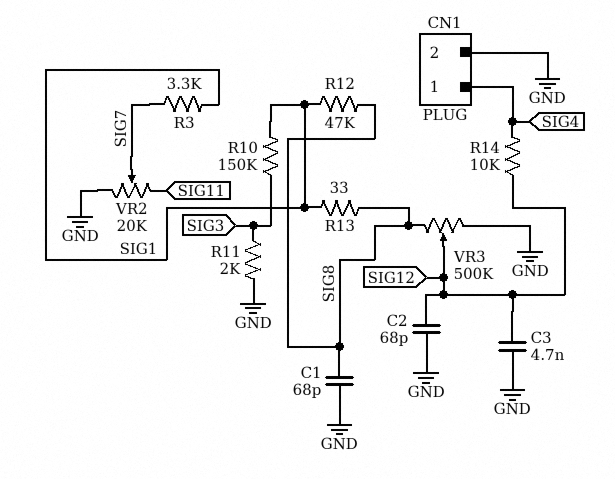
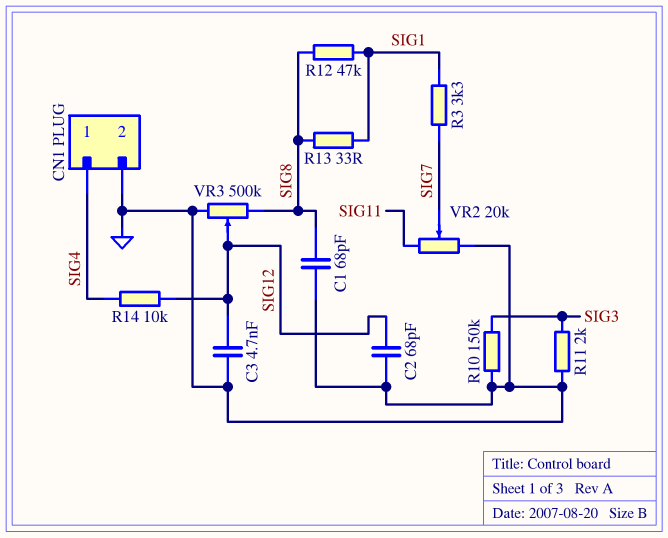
R10: 150k (SIG1, SIG3) -> 150k (GND, SIG3)

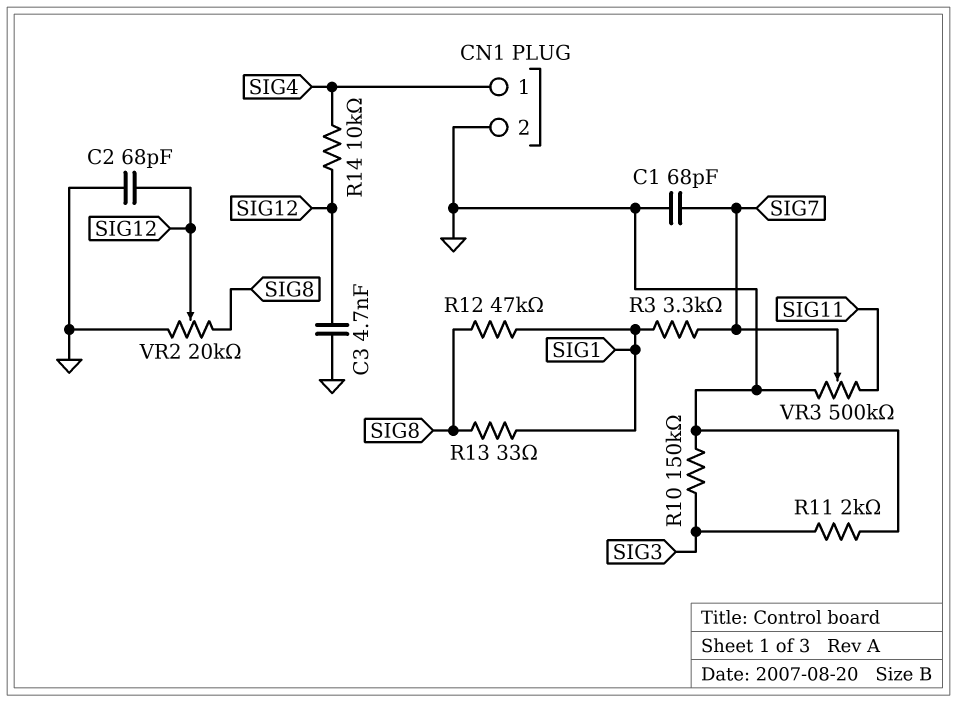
C1: 68pF (GND, SIG8) -> 68pF (GND, SIG7)
VR2: 20k (GND, SIG11, wiper SIG7) -> 20k (GND, SIG8, wiper SIG12)
VR3: 500k (GND, SIG8, wiper SIG12) -> 500k (GND, SIG11, wiper SIG7)

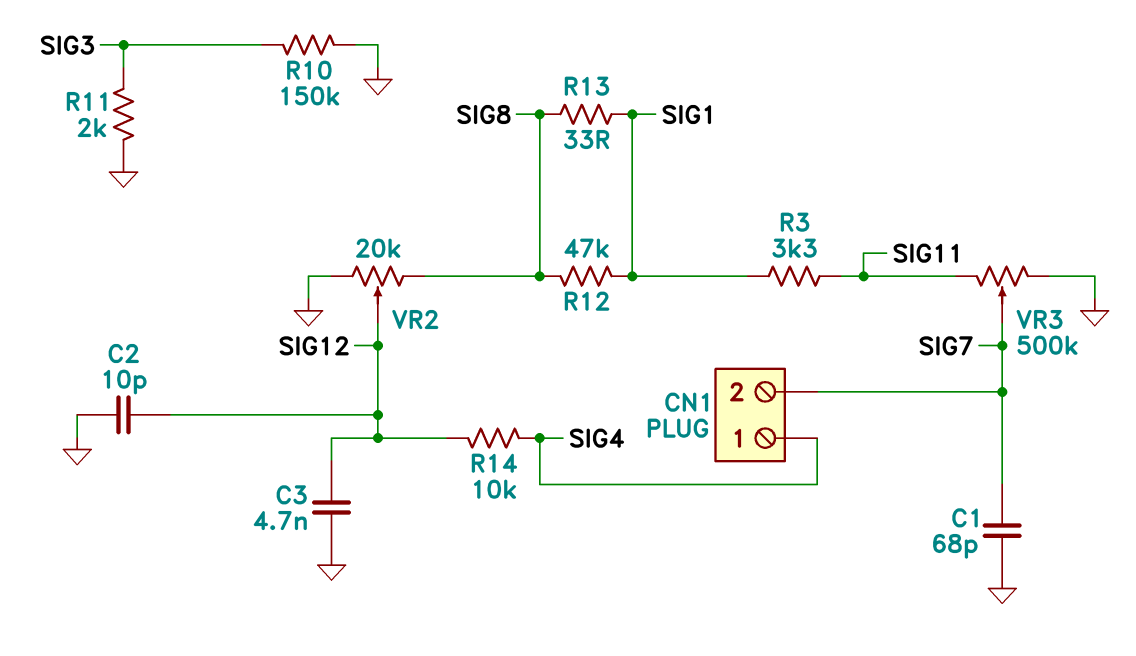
C2: 68pF (GND, SIG12) -> 10pF (GND, SIG12)
CN1 pin 2: GND -> SIG7
R3: 3.3k (SIG1, SIG7) -> 3.3k (SIG1, SIG11)

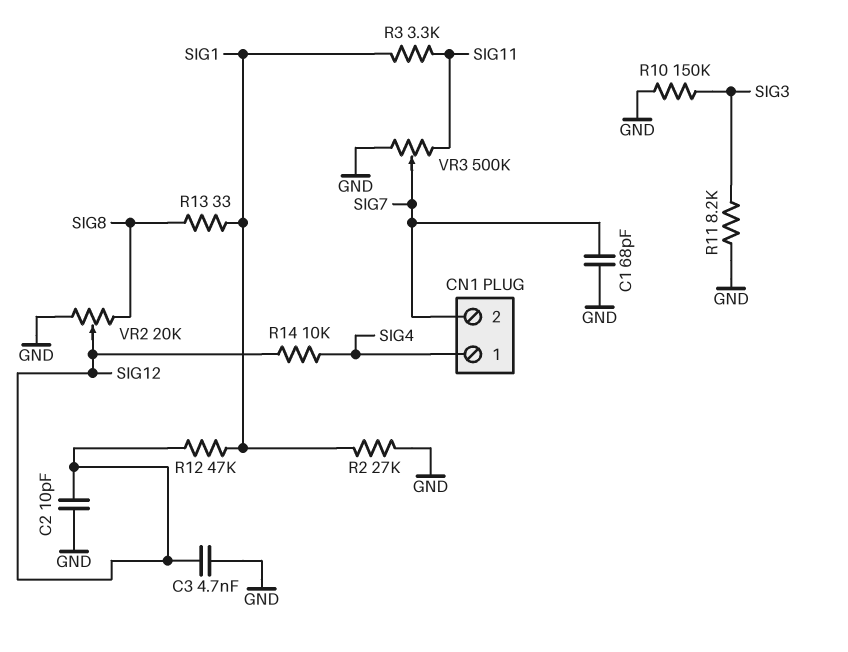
R2: none -> 27k (GND, SIG1)
R11: 2k (GND, SIG3) -> 8.2k (GND, SIG3)
R12: 47k (SIG1, SIG8) -> 47k (SIG1, SIG12)

